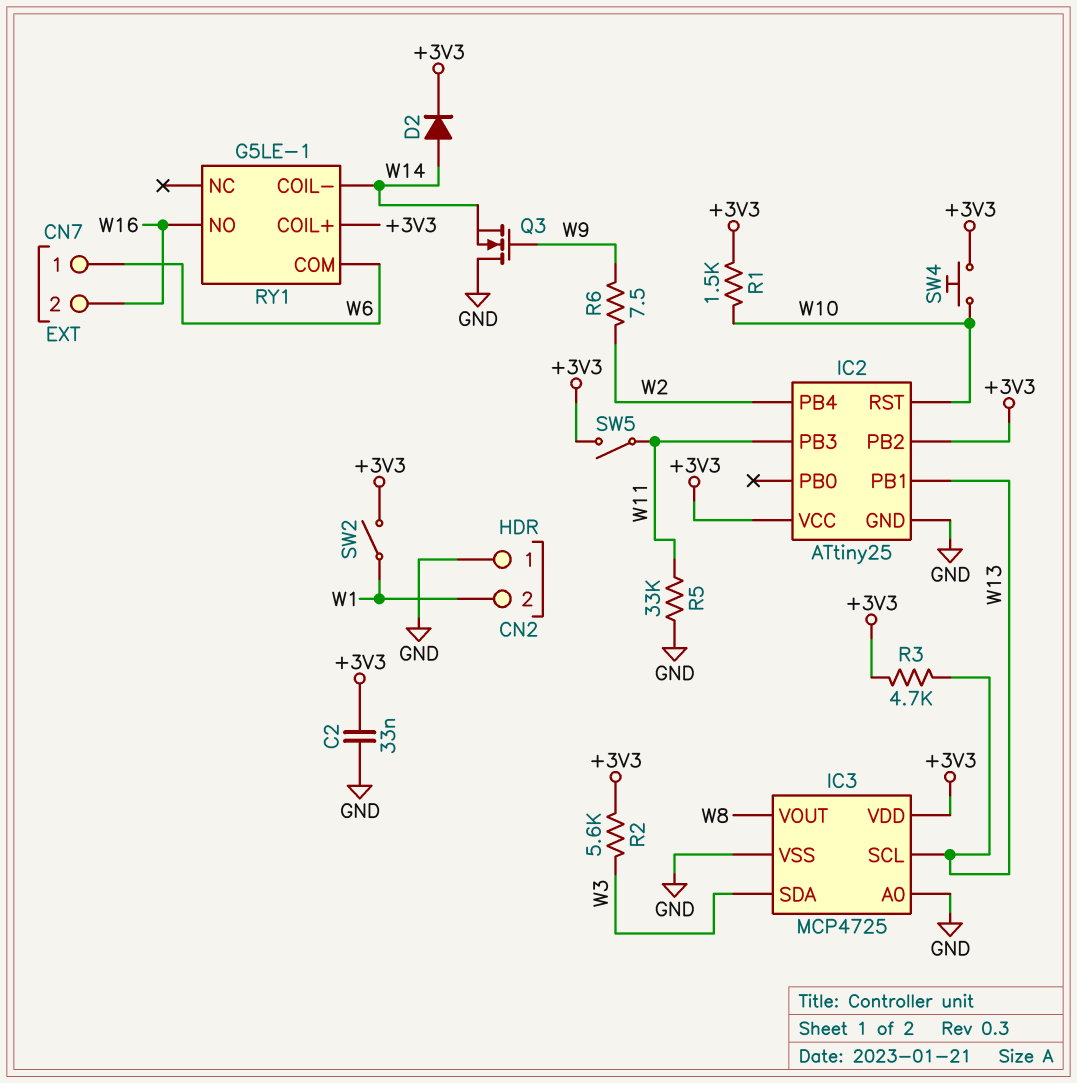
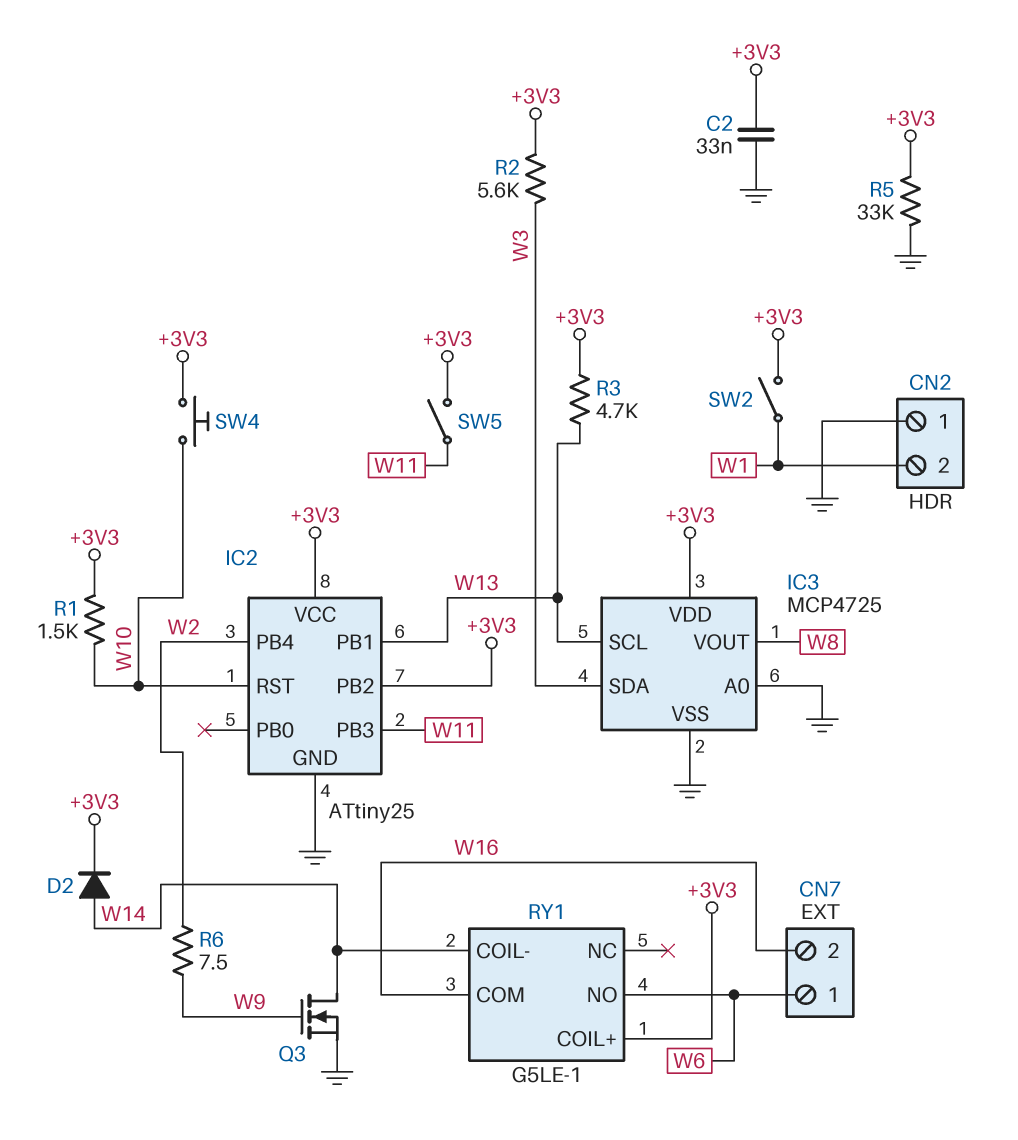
Q3: NMOS (G W9, D GND, S W14) -> NMOS (G W9, D W14, S GND)
R5: 33k (GND, W11) -> 33k (+3V3, GND)
RY1 pin COM: W6 -> W16
RY1 pin NO: W16 -> W6

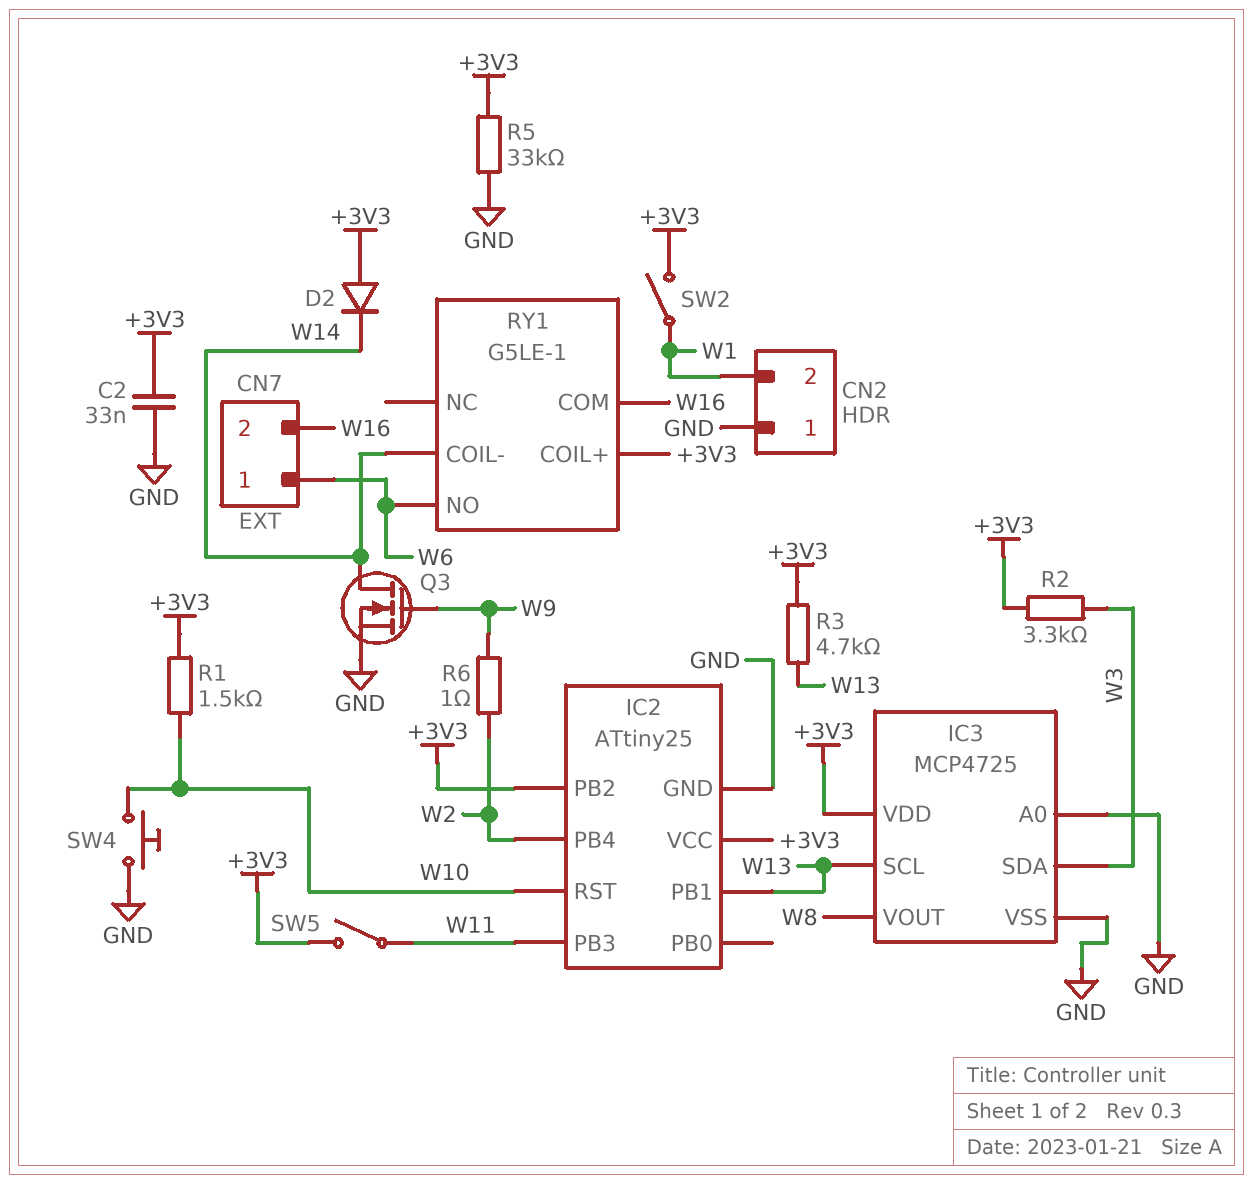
D2: diode (A W14, K +3V3) -> diode (A +3V3, K W14)
R2: 5.6k (+3V3, W3) -> 3.3k (+3V3, W3)
R6: 7.5 (W2, W9) -> 1 (W2, W9)
SW4: button (+3V3, W10) -> button (GND, W10)

